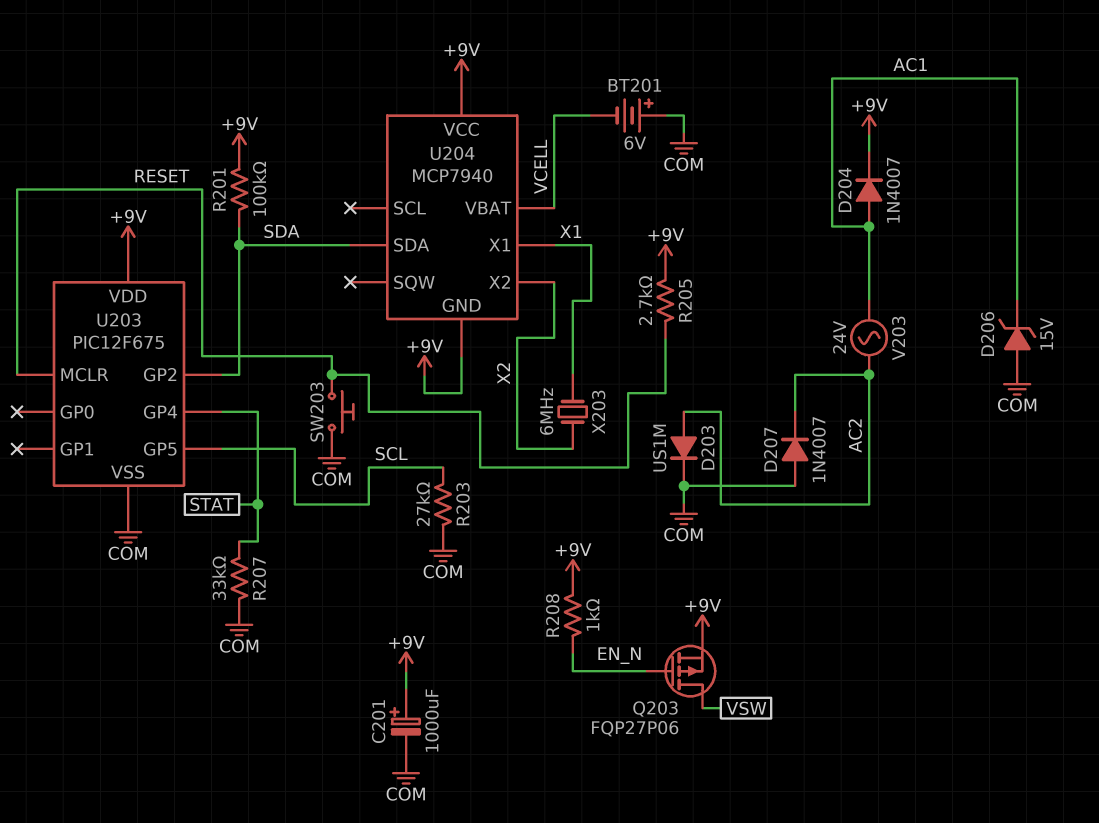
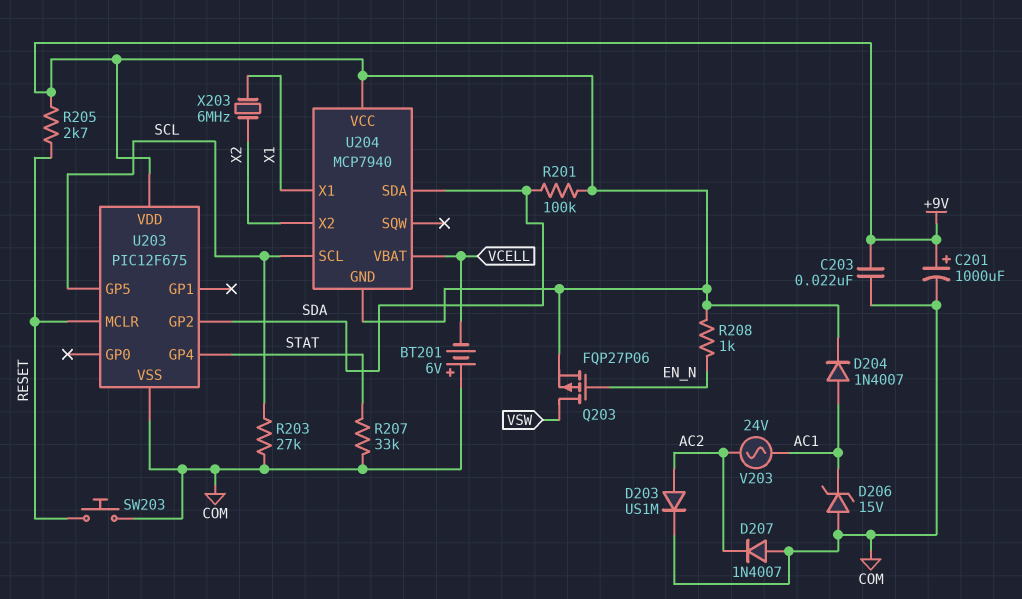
C203: none -> 22nF (+9V, COM)
U204 pin SCL: none -> SCL

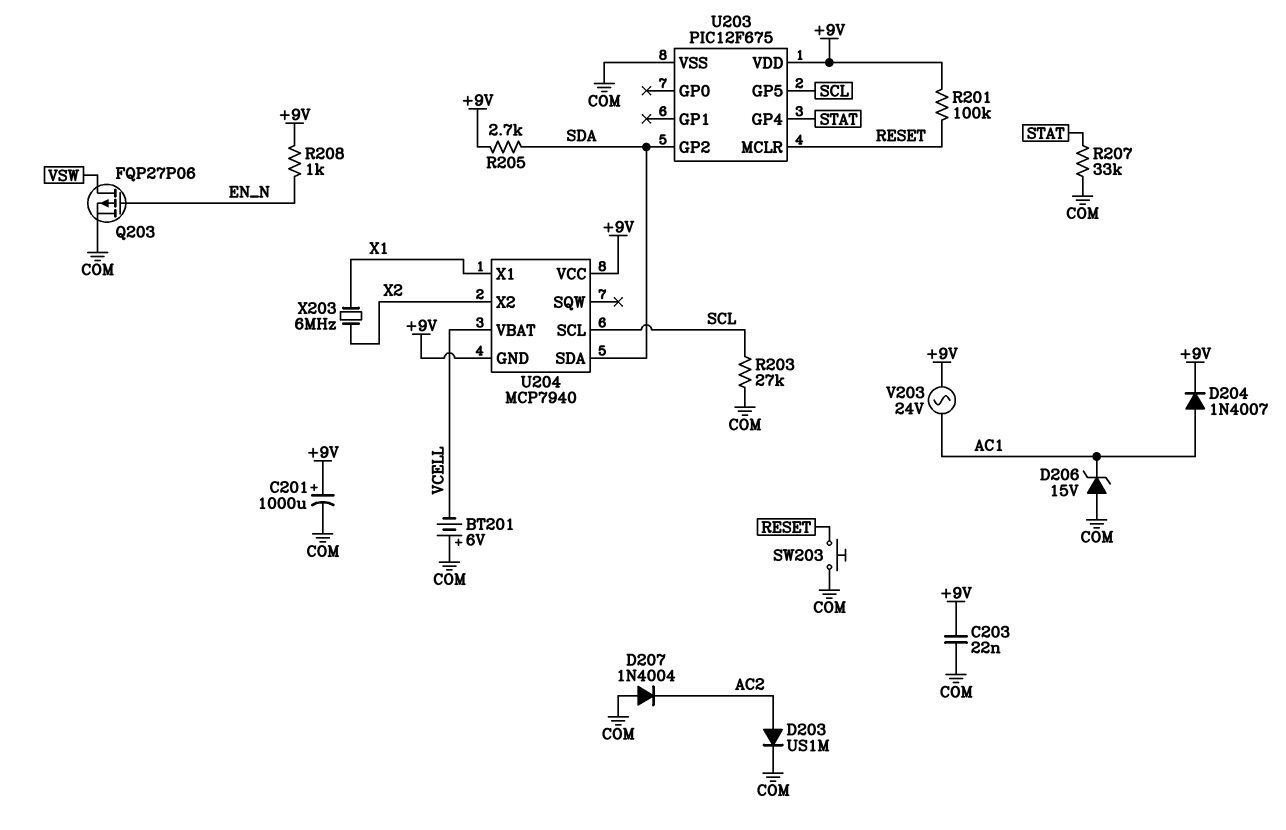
D207: diode 1N4007 (A COM, K AC2) -> diode 1N4004 (A COM, K AC2)
Q203: PMOS FQP27P06 (G EN_N, D VSW, S +9V) -> PMOS FQP27P06 (G EN_N, D VSW, S COM)
R201: 100k (+9V, SDA) -> 100k (+9V, RESET)
R205: 2.7k (+9V, RESET) -> 2.7k (+9V, SDA)
V203: AC 24V (AC1, AC2) -> AC 24V (+9V, AC1)

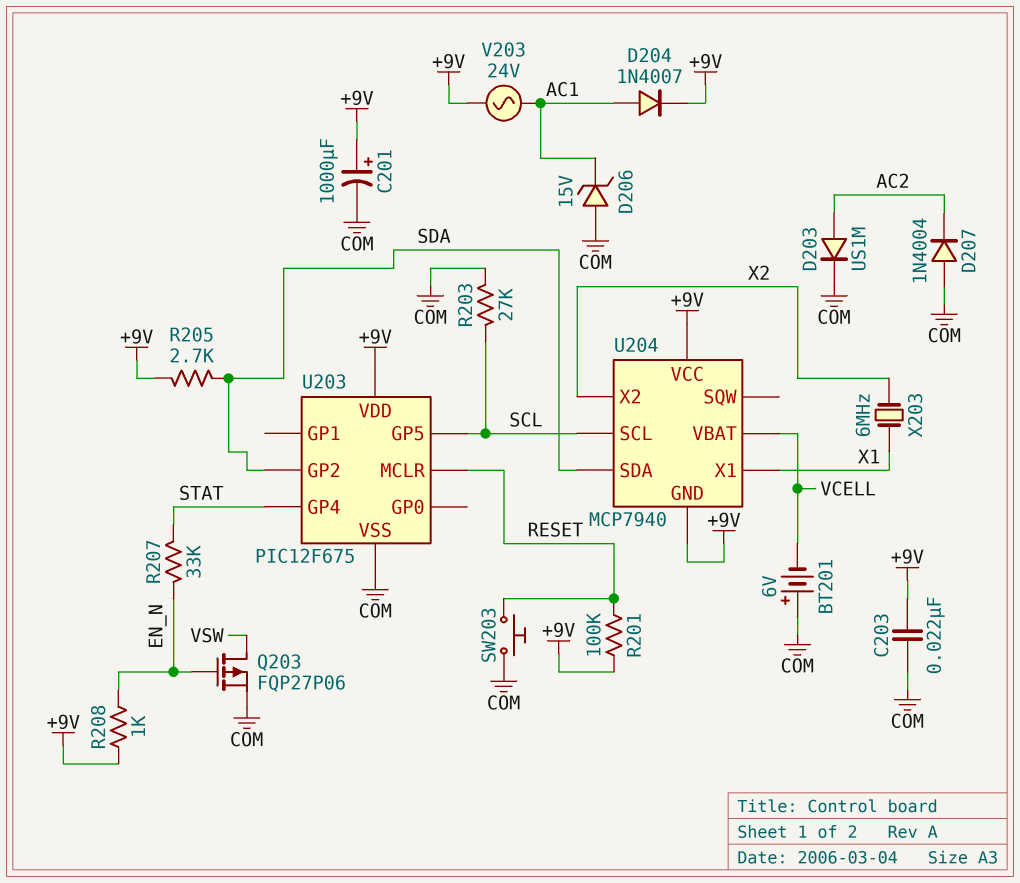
R207: 33k (COM, STAT) -> 33k (EN_N, STAT)

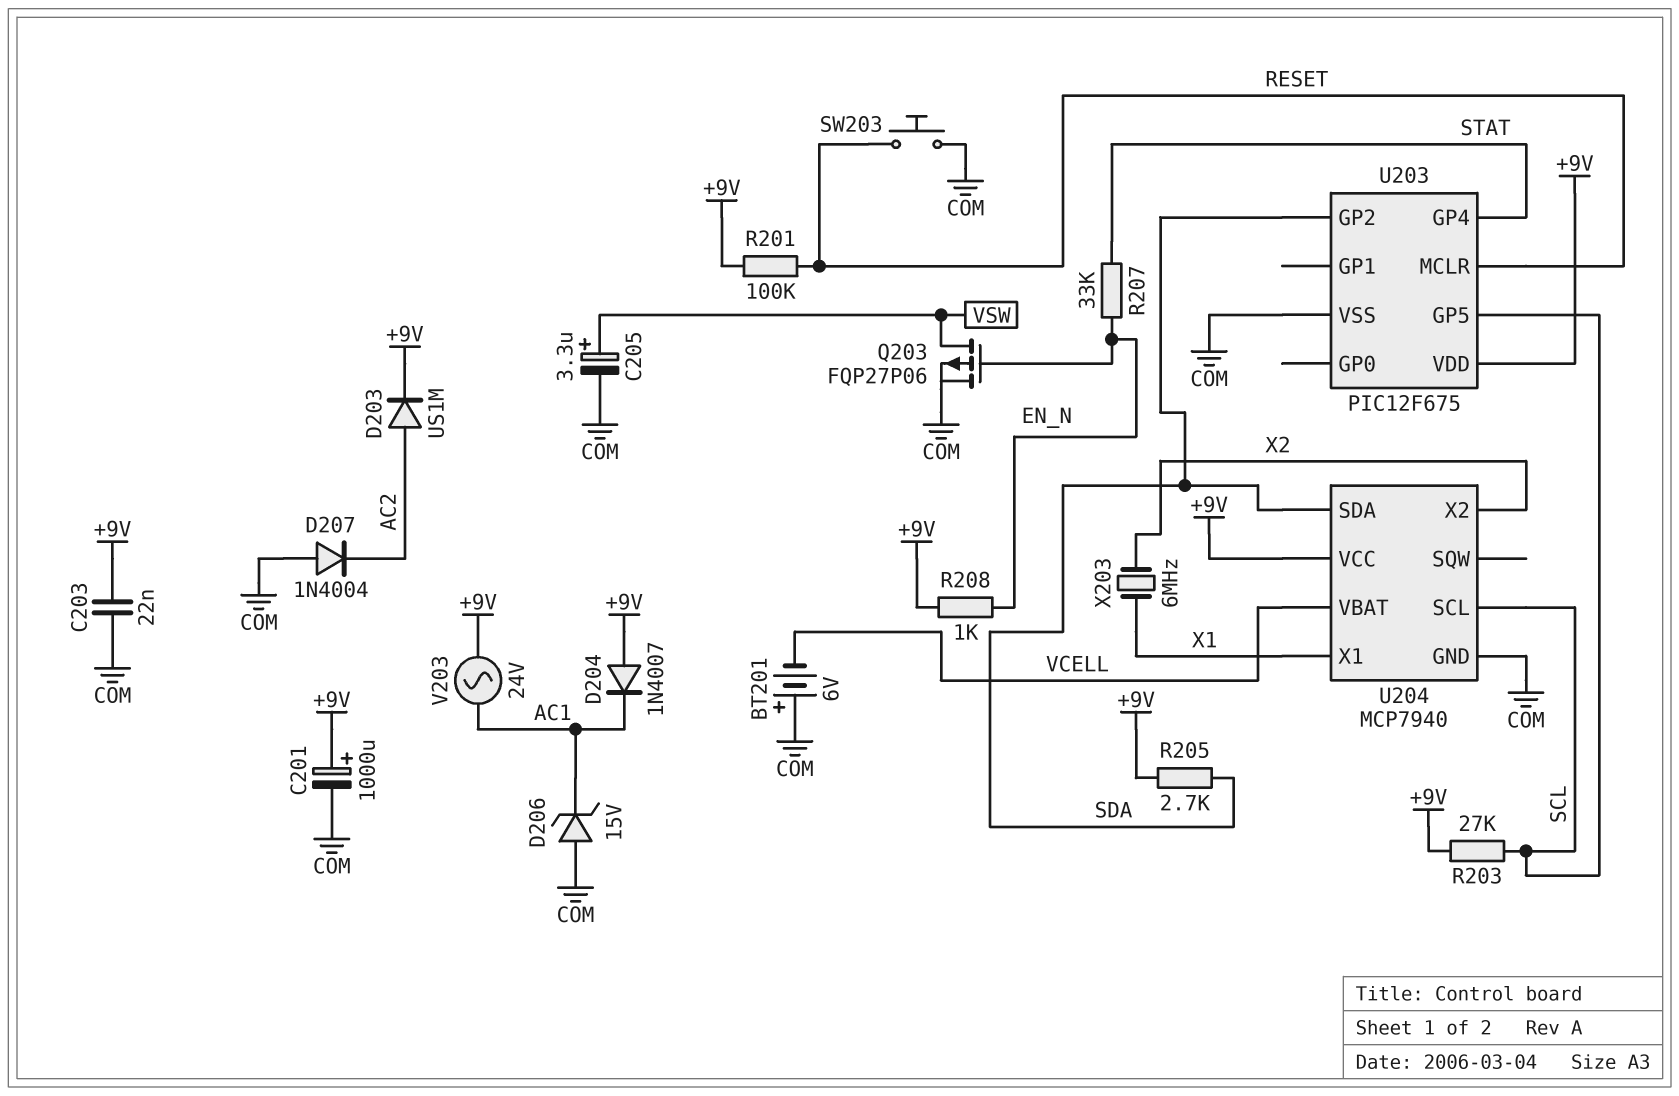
C205: none -> 3.3uF (plus VSW, minus COM)
D203: diode US1M (A AC2, K COM) -> diode US1M (A AC2, K +9V)
D204: diode 1N4007 (A AC1, K +9V) -> diode 1N4007 (A +9V, K AC1)
R203: 27k (COM, SCL) -> 27k (+9V, SCL)
U204 pin GND: +9V -> COM

